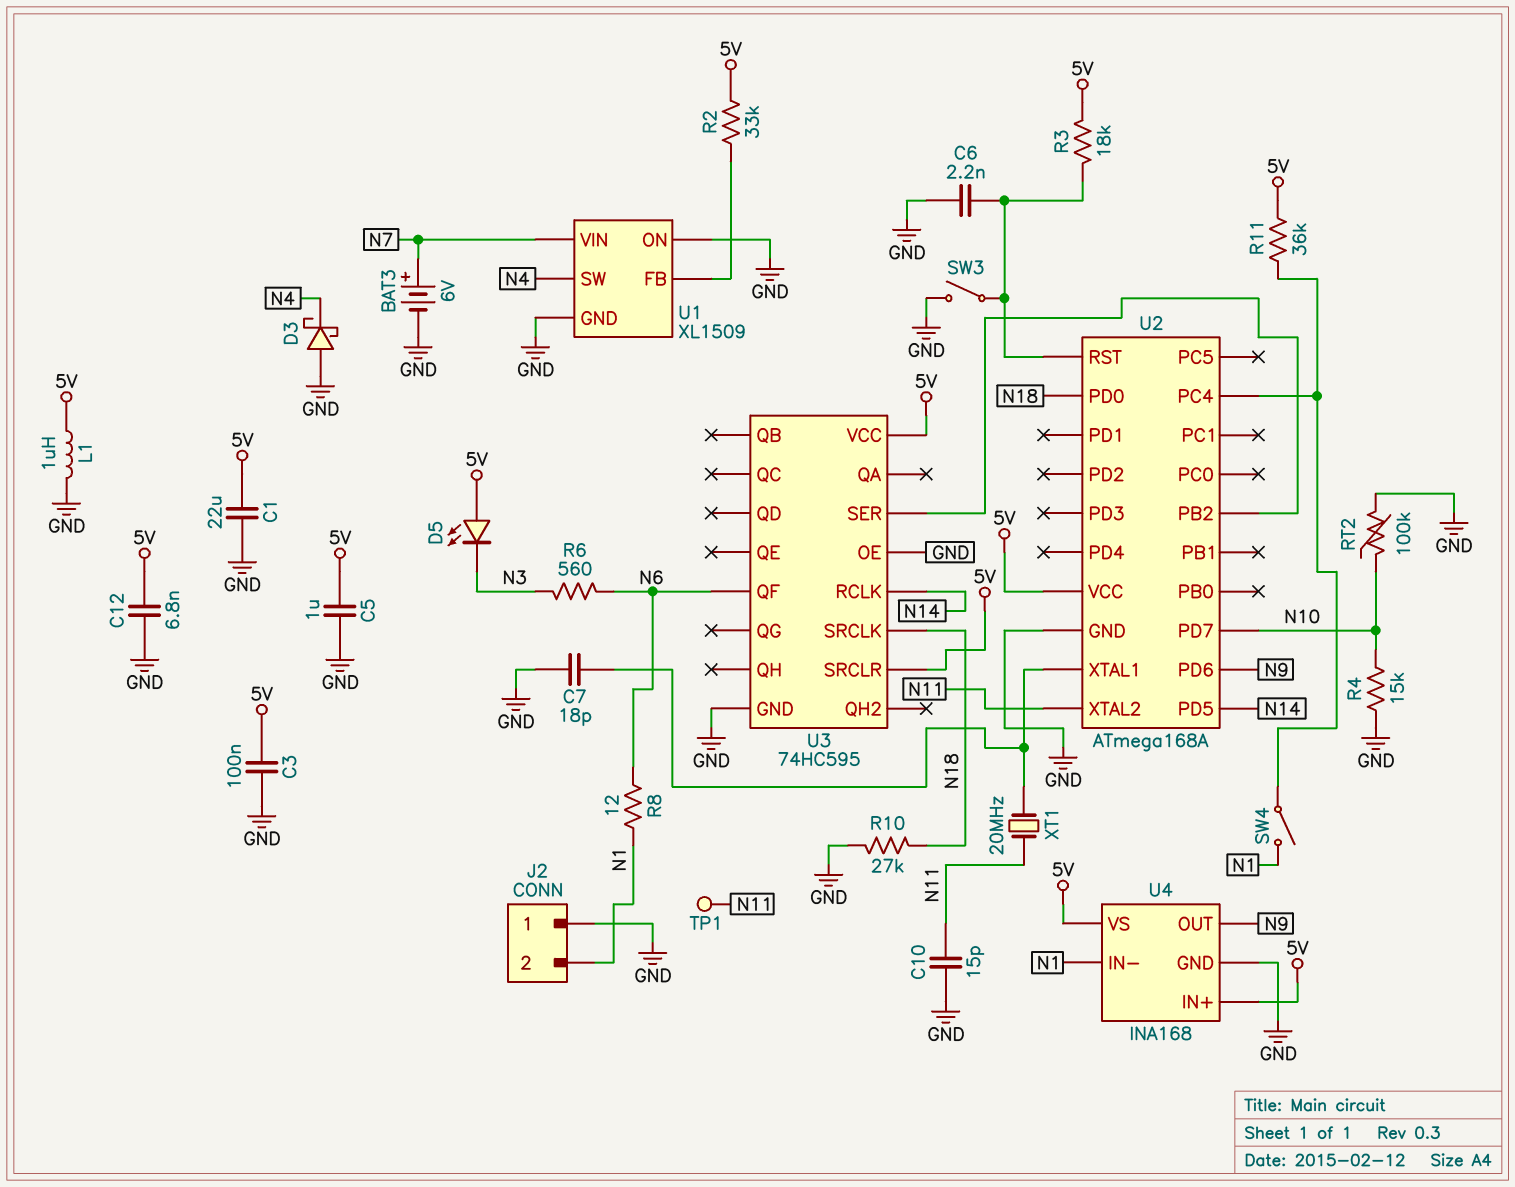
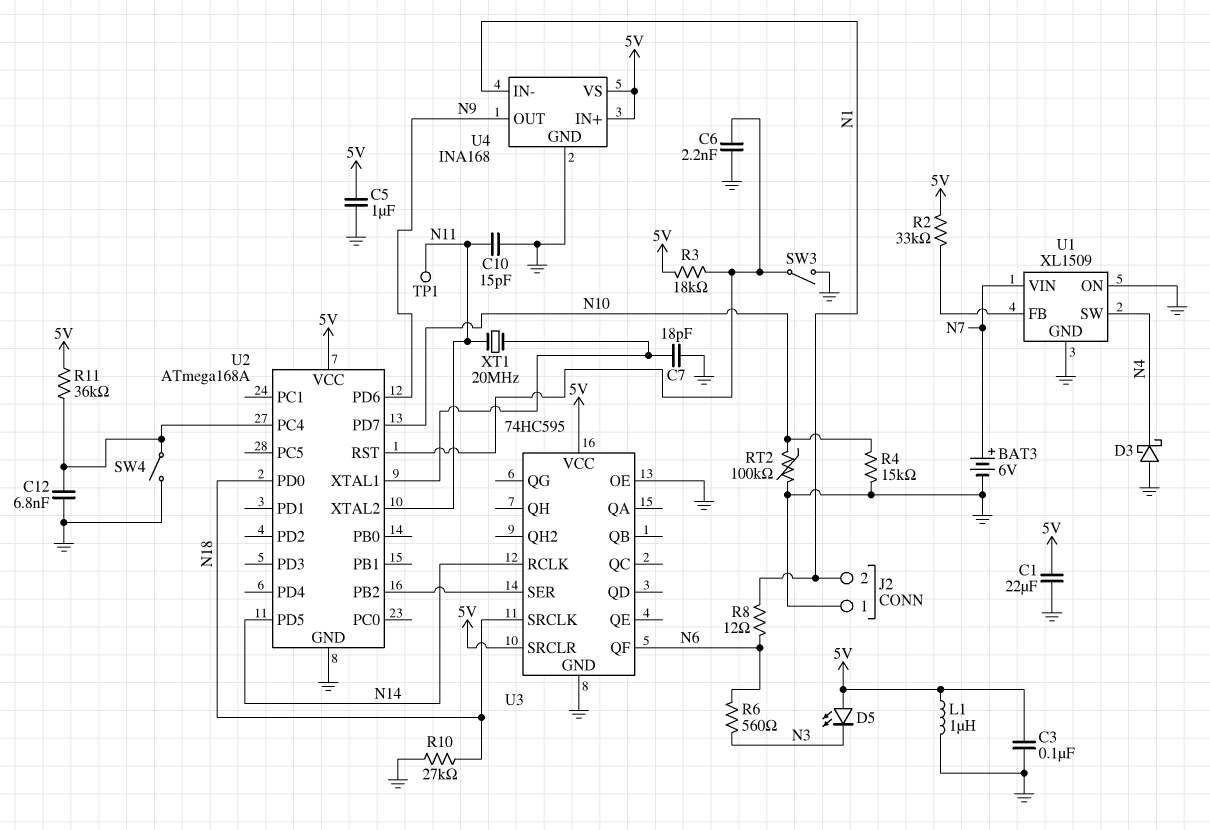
C12: 6.8nF (5V, GND) -> 6.8nF (GND, U2/PC4)
SW4: switch (N1, U2/PC4) -> switch (GND, U2/PC4)

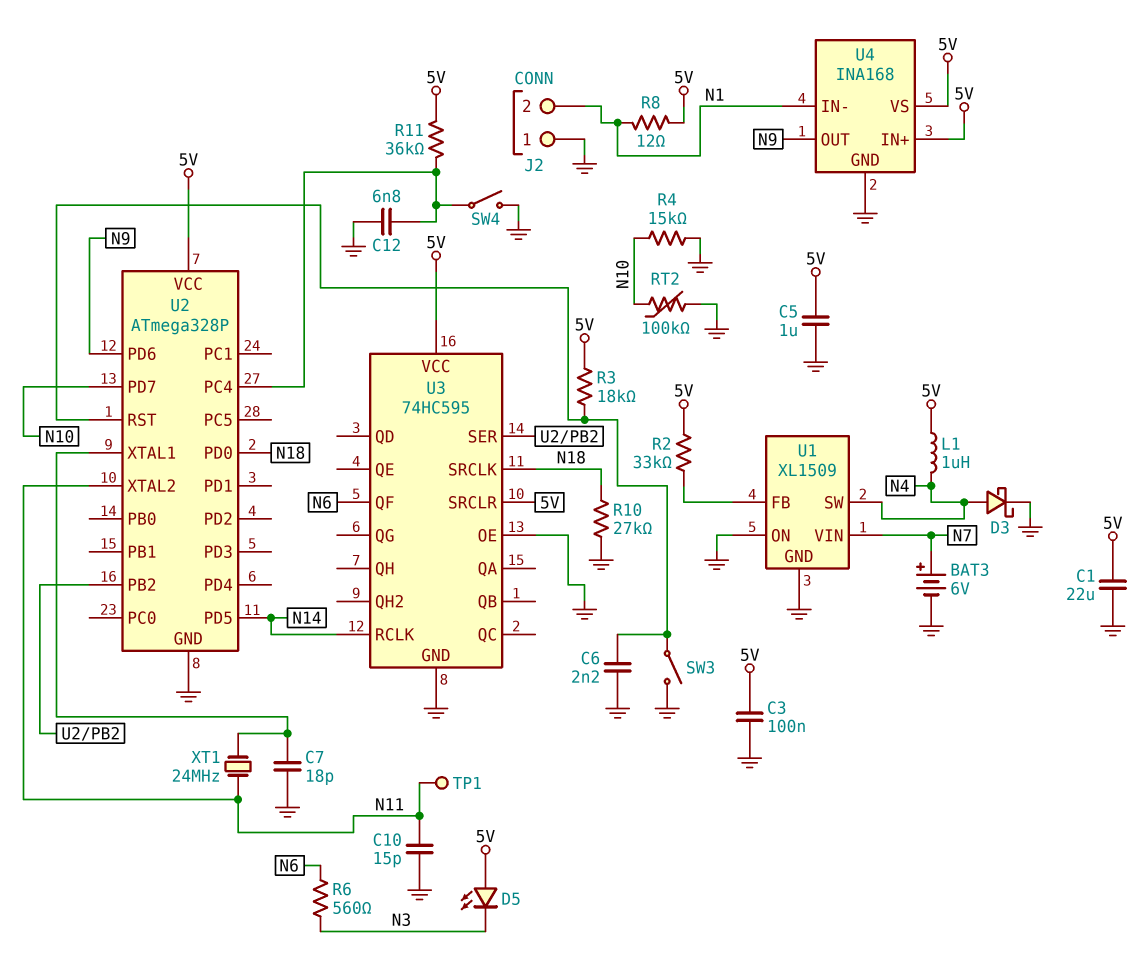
D3: schottky (A GND, K N4) -> schottky (A N4, K GND)
L1: 1uH (5V, GND) -> 1uH (5V, N4)
R8: 12 (N1, N6) -> 12 (5V, N1)
U2: ATmega168A -> ATmega328P
XT1: 20MHz (N11, U2/XTAL1) -> 24MHz (N11, U2/XTAL1)

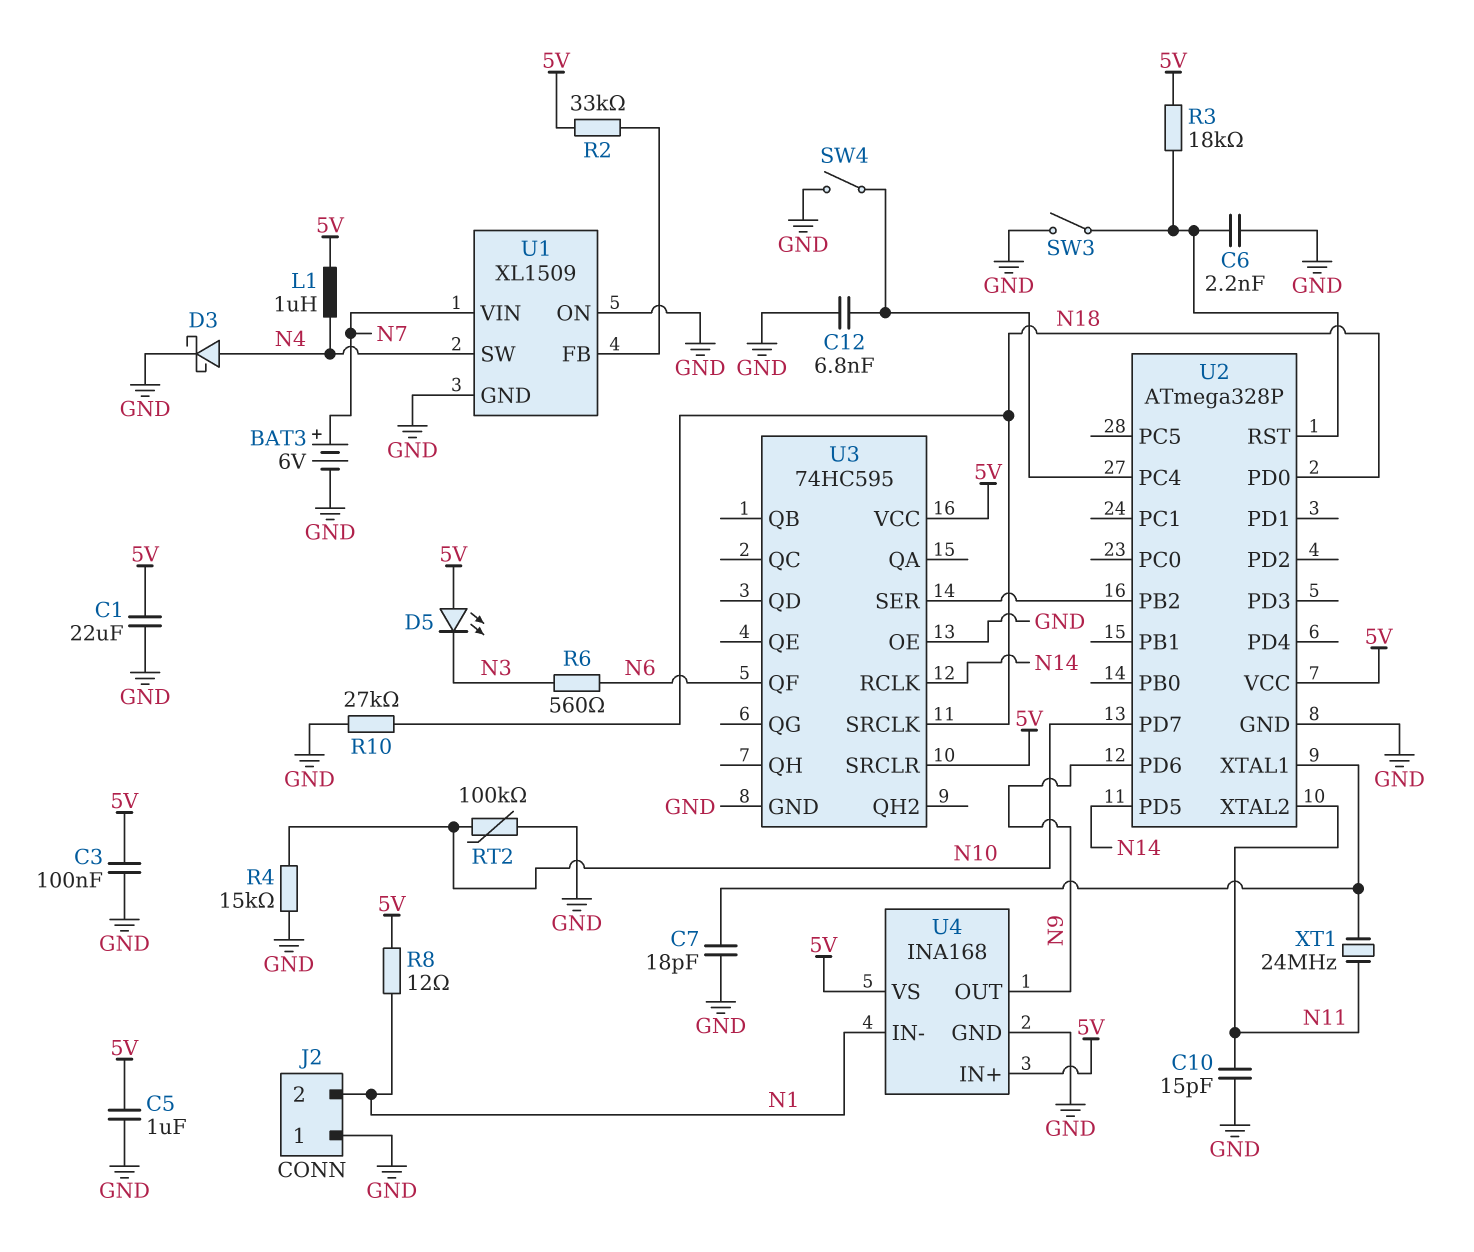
R11: 36k (5V, U2/PC4) -> none
TP1: test point (N11) -> none

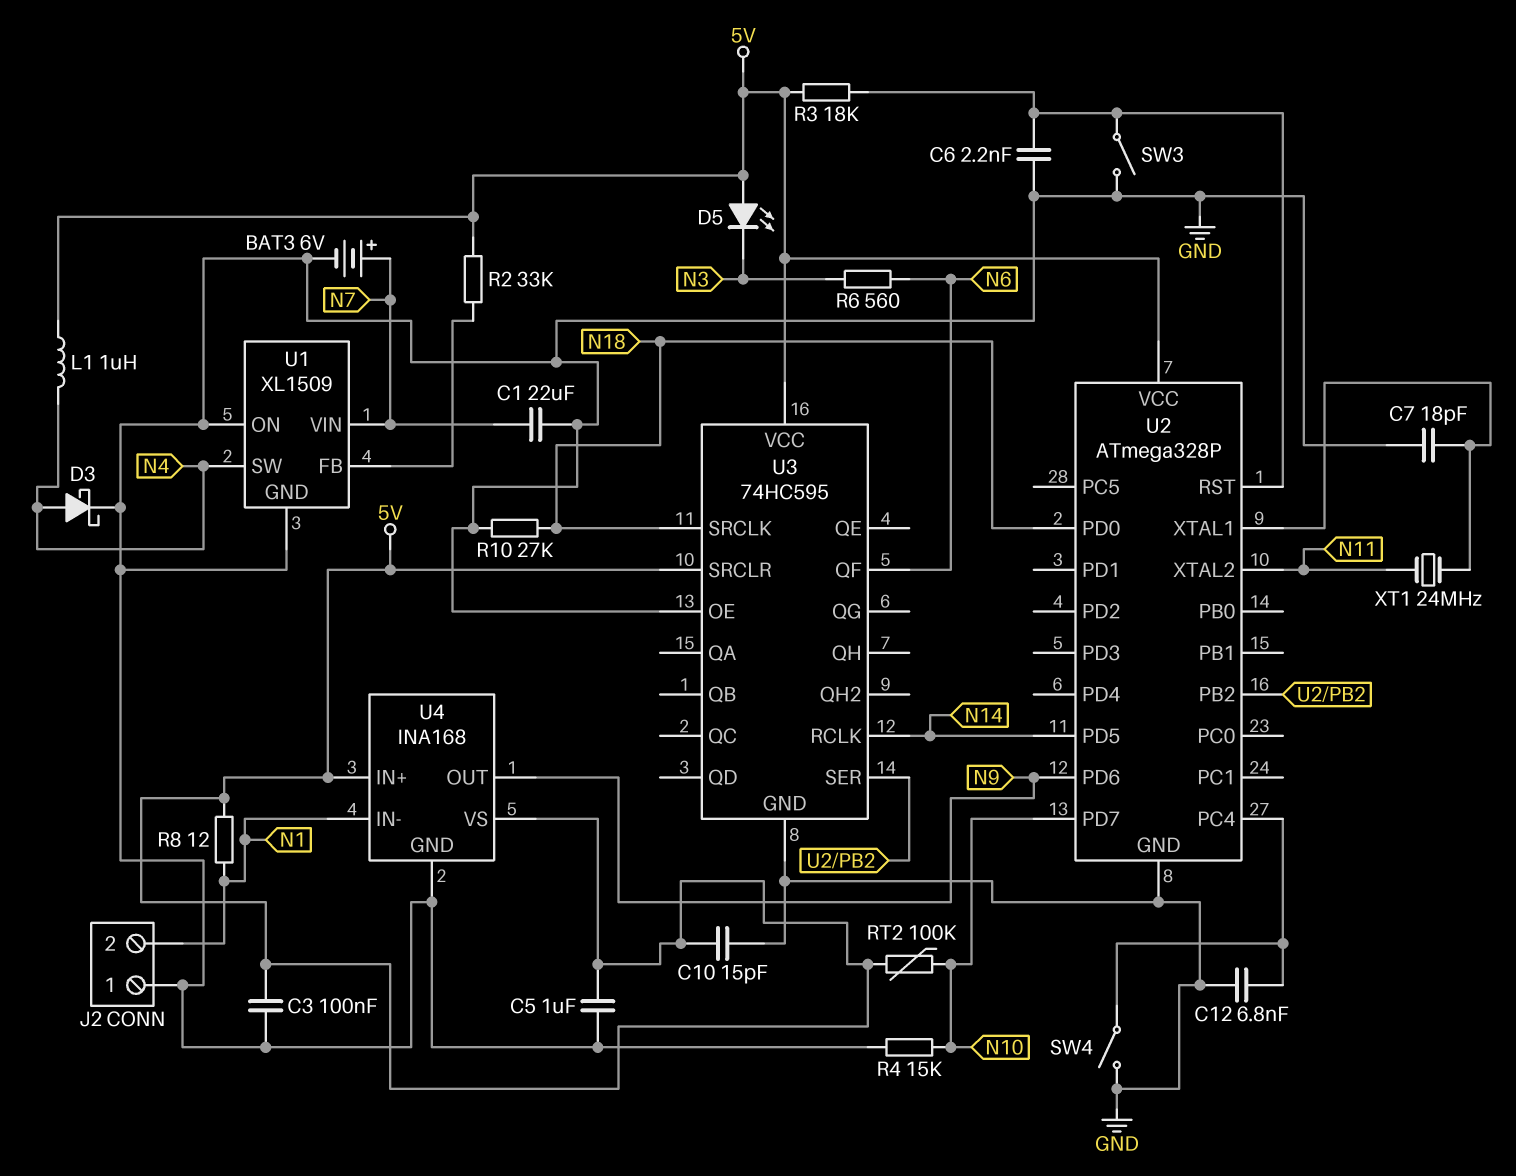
C1: 22uF (5V, GND) -> 22uF (GND, N7)
C10: 15pF (GND, N11) -> 15pF (5V, GND)
RT2: 100k (GND, N10) -> 100k (5V, N10)

